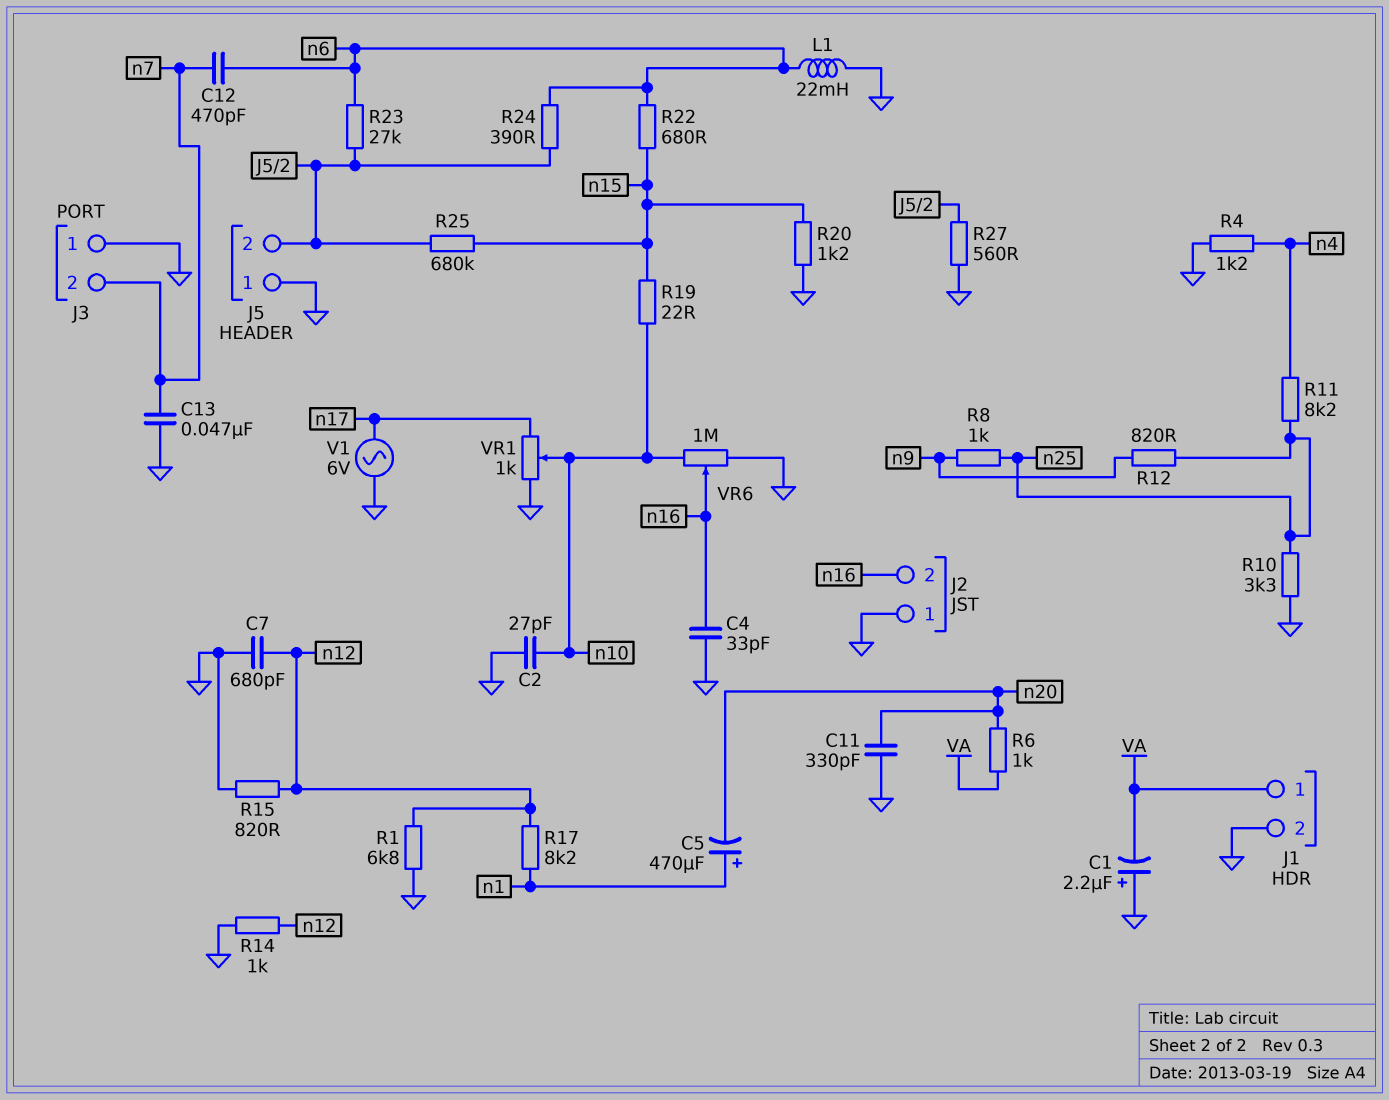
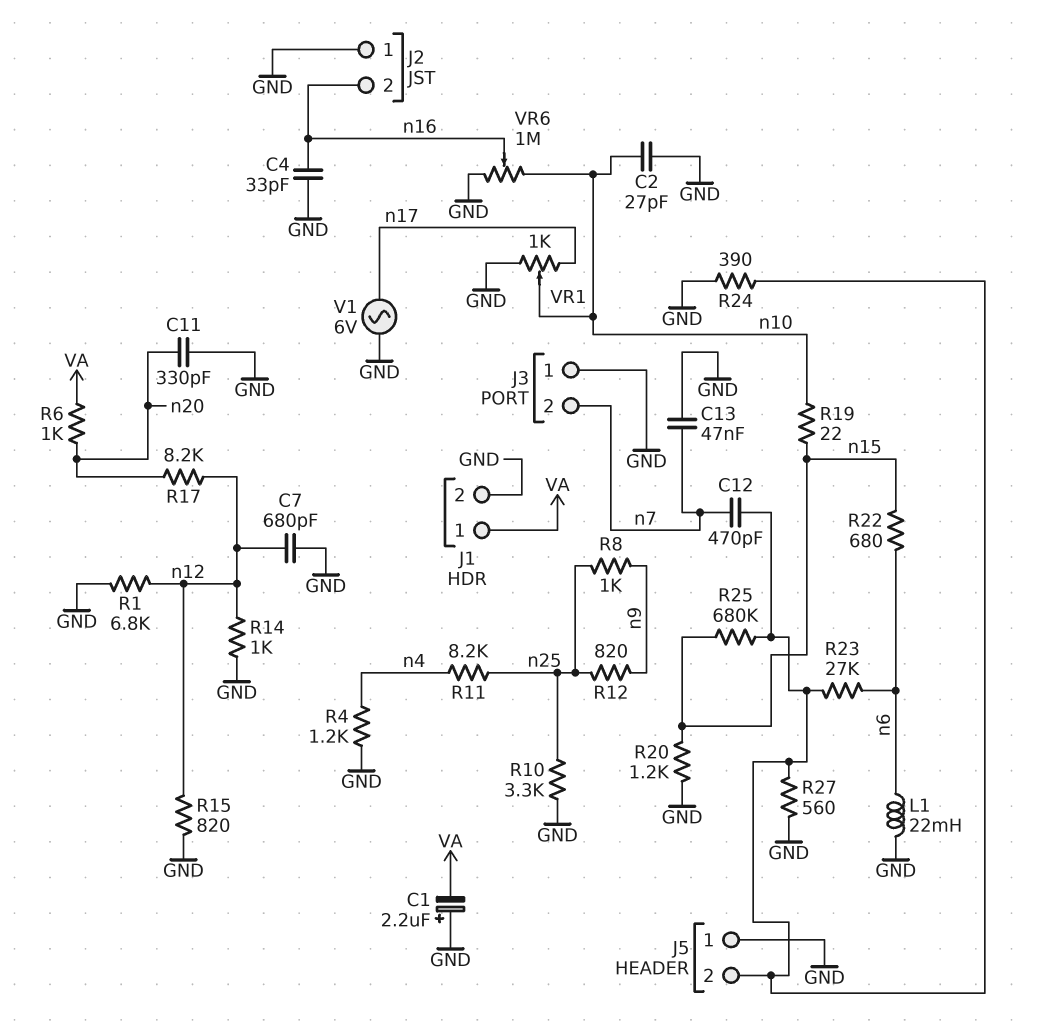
C5: 470uF (plus n1, minus n20) -> none
C12: 470pF (n6, n7) -> 470pF (J5/2, n7)
R17: 8.2k (n1, n12) -> 8.2k (n12, n20)
R24: 390 (J5/2, n6) -> 390 (GND, J5/2)

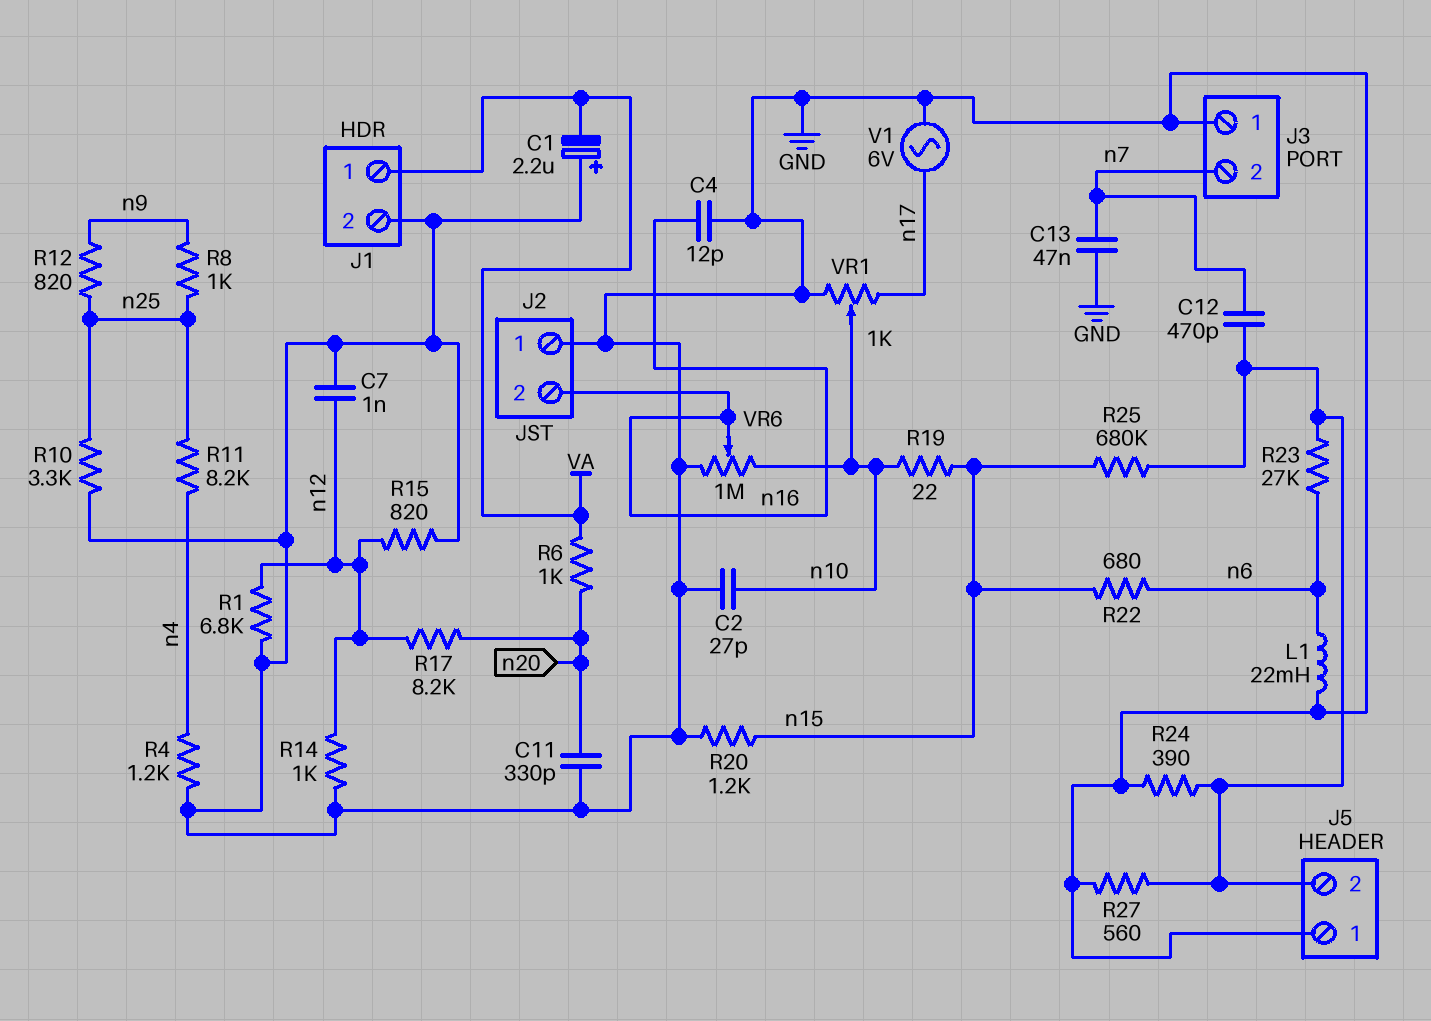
C4: 33pF (GND, n16) -> 12pF (GND, n16)
C7: 680pF (GND, n12) -> 1nF (GND, n12)

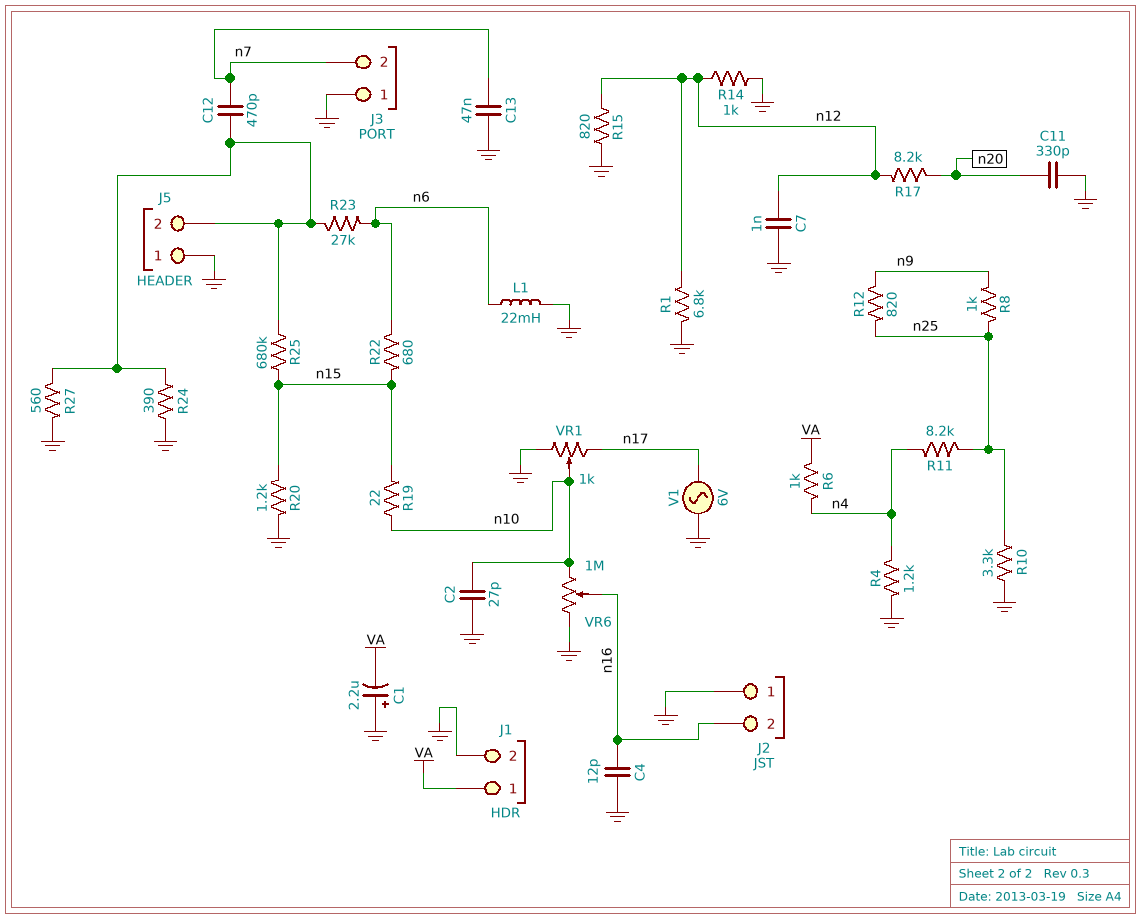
R6: 1k (VA, n20) -> 1k (VA, n4)

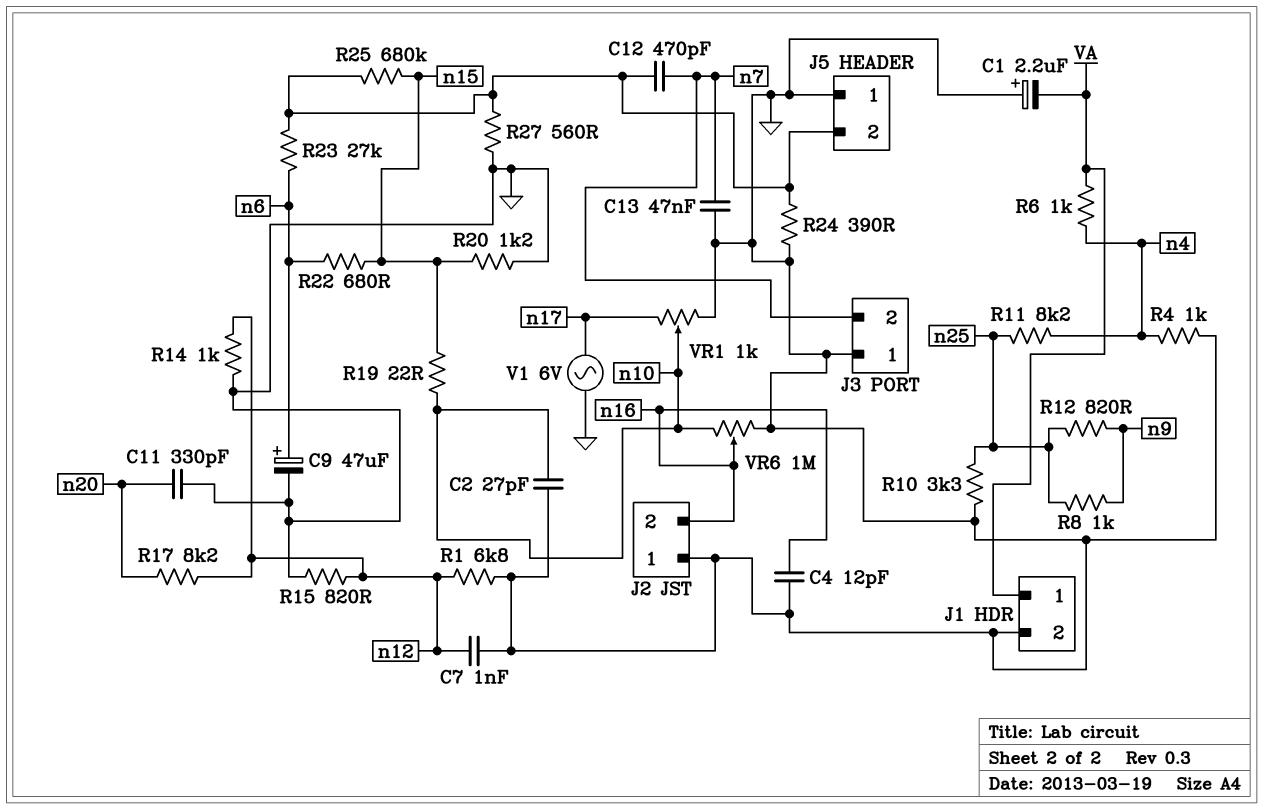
C9: none -> 47uF (plus n6, minus GND)
L1: 22mH (GND, n6) -> none
R4: 1.2k (GND, n4) -> 1k (GND, n4)

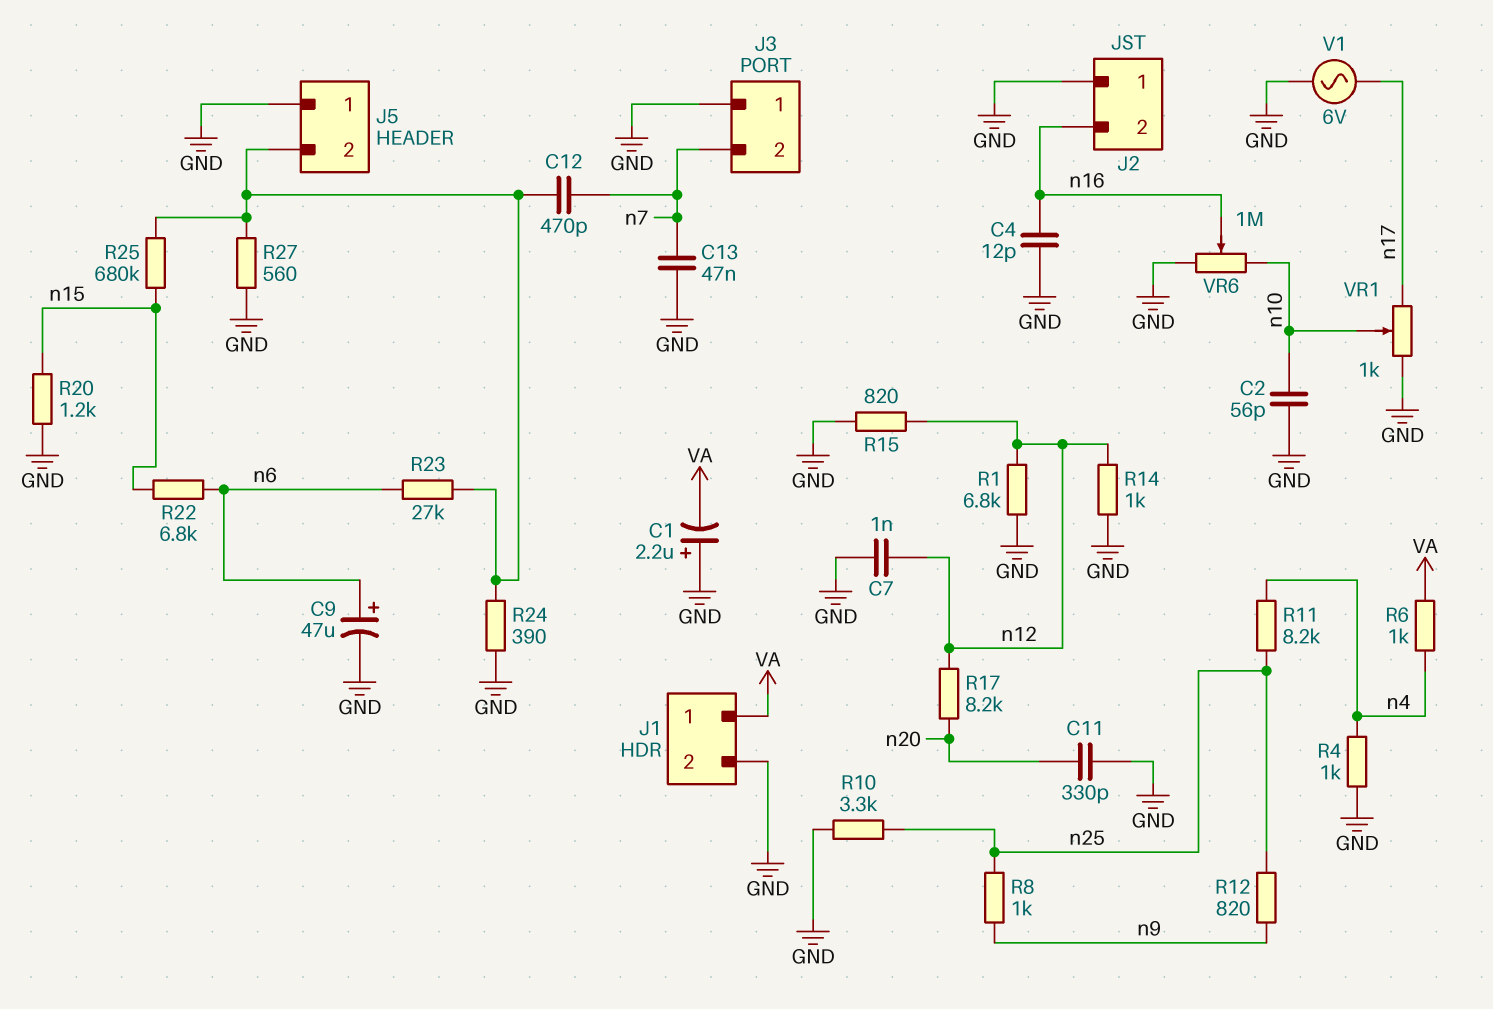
C2: 27pF (GND, n10) -> 56pF (GND, n10)
R19: 22 (n10, n15) -> none
R22: 680 (n6, n15) -> 6.8k (n6, n15)

